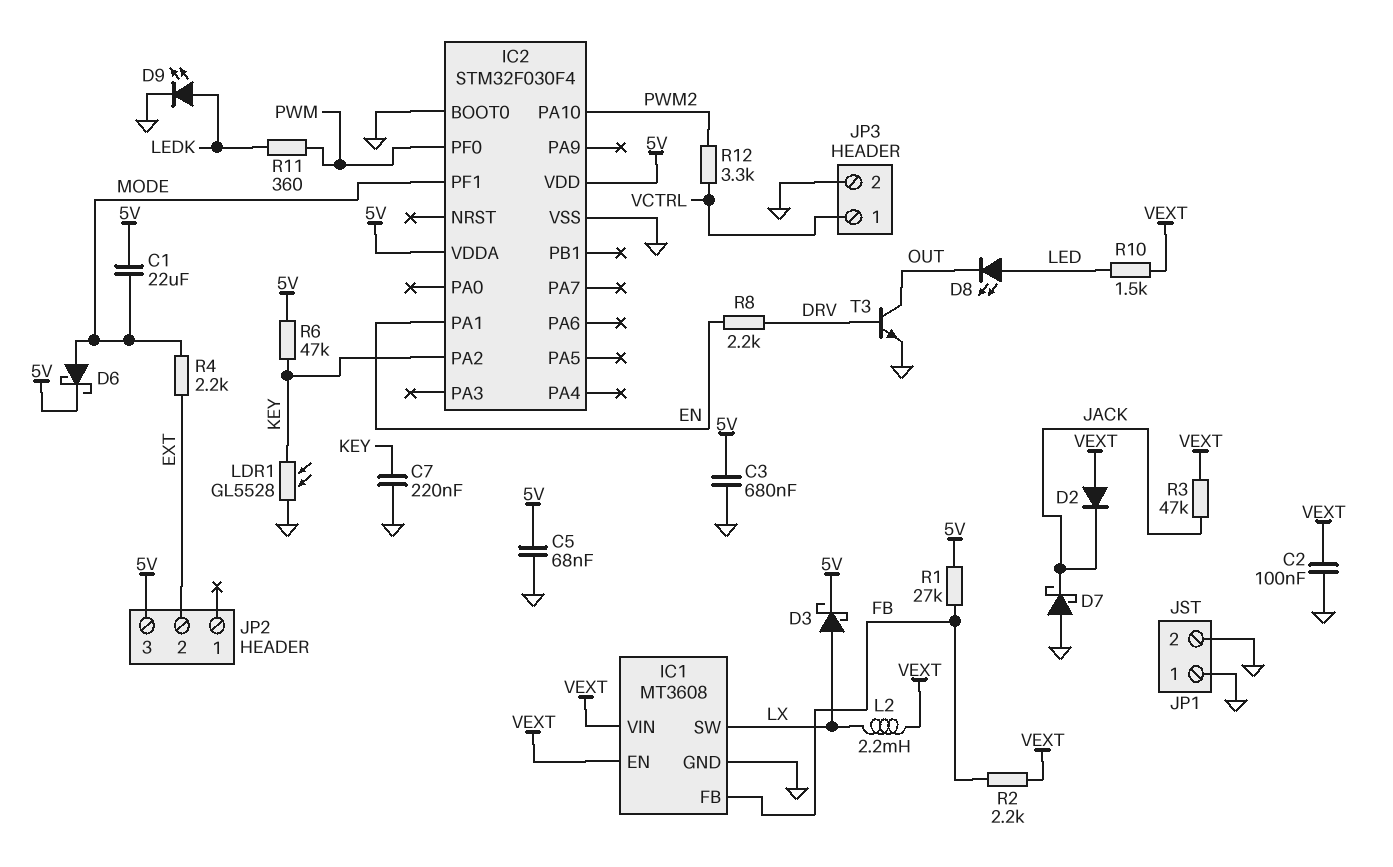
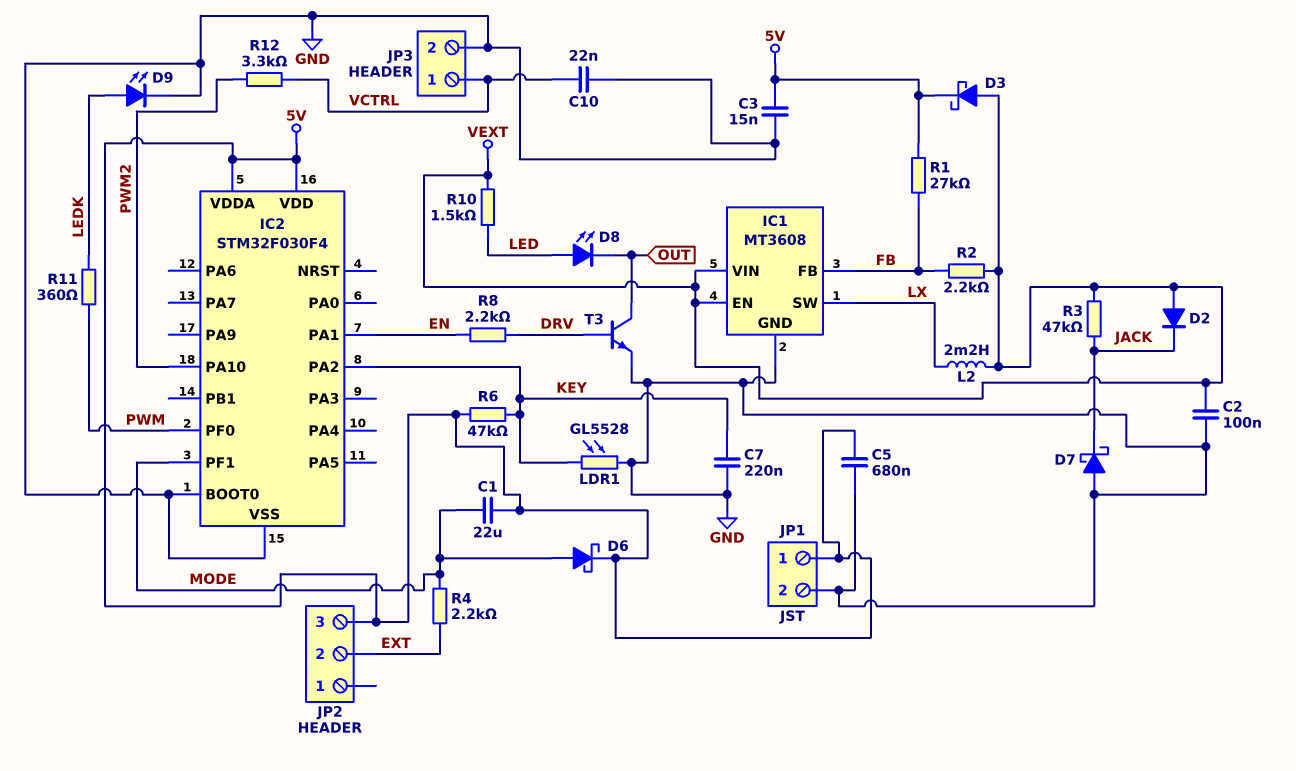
C3: 680nF (5V, GND) -> 15nF (5V, GND)
C5: 68nF (5V, GND) -> 680nF (5V, GND)
C10: none -> 22nF (GND, VCTRL)
D3: schottky (A LX, K 5V) -> schottky (A VEXT, K 5V)
JP1 pin 1: GND -> 5V

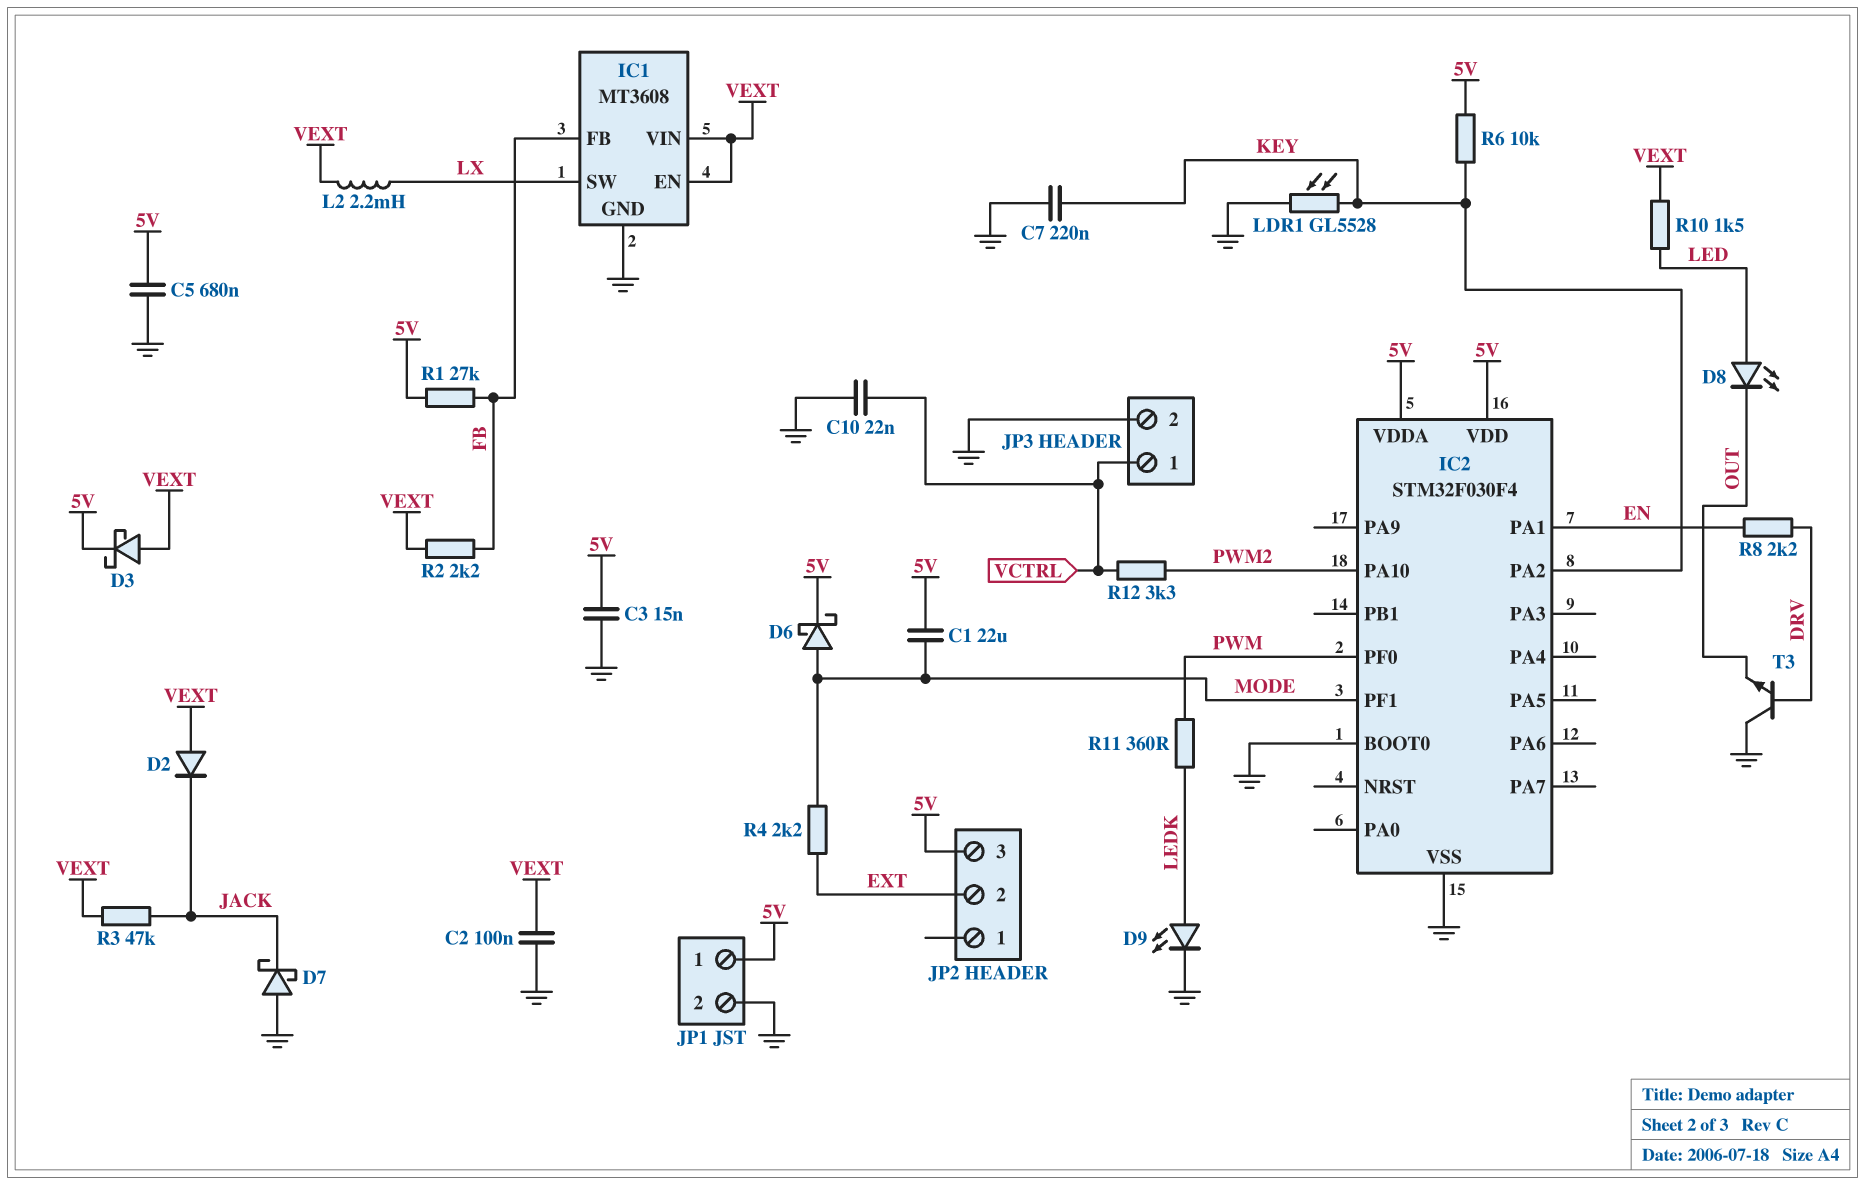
R6: 47k (5V, KEY) -> 10k (5V, KEY)
T3: NPN (B DRV, C OUT, E GND) -> NPN (B DRV, C GND, E OUT)

